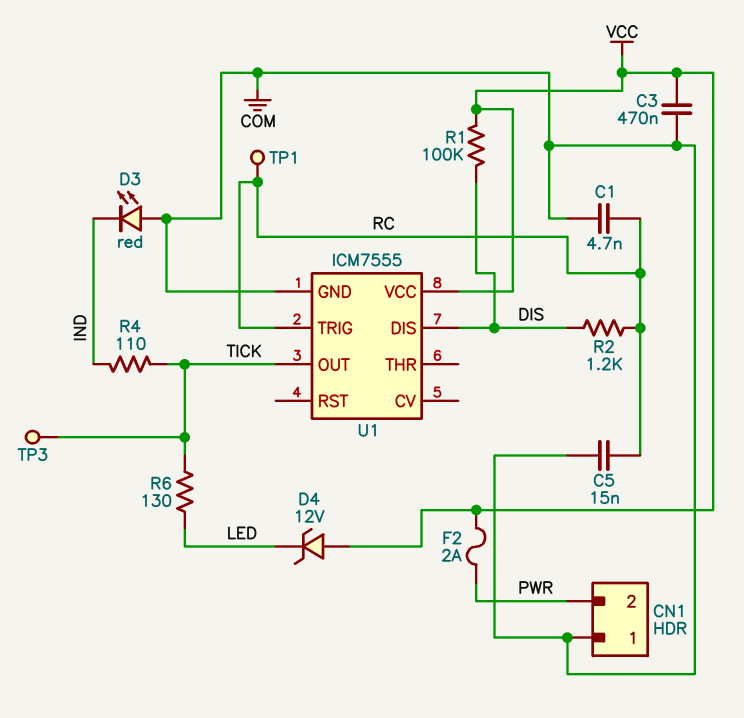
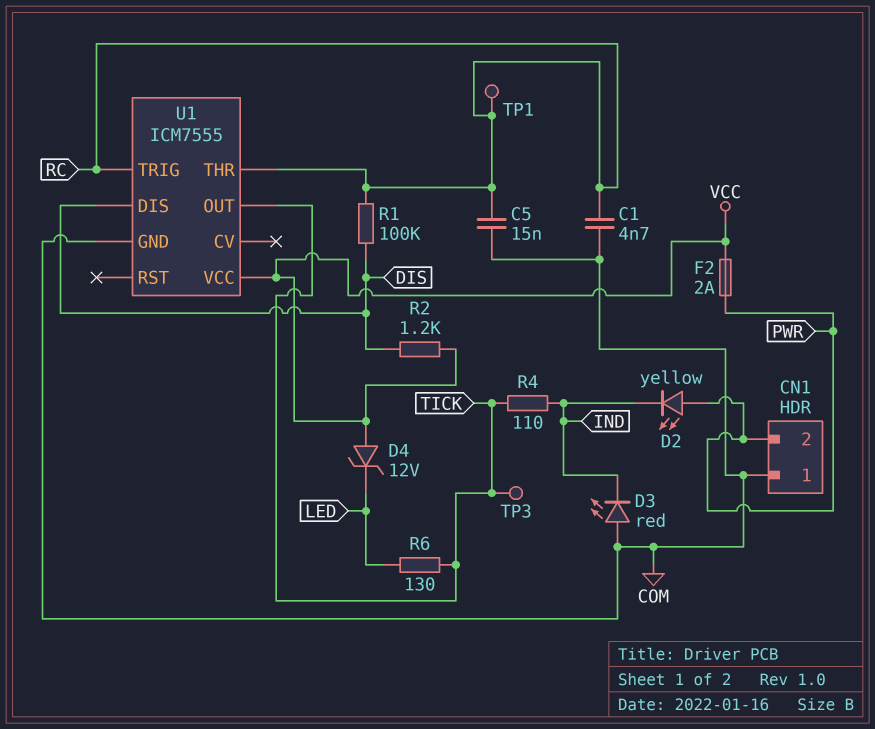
C3: 470nF (COM, VCC) -> none
D2: none -> LED yellow (A PWR, K IND)
R1: 100k (DIS, VCC) -> 100k (DIS, RC)
R2: 1.2k (DIS, RC) -> 1.2k (DIS, VCC)
U1 pin THR: none -> RC

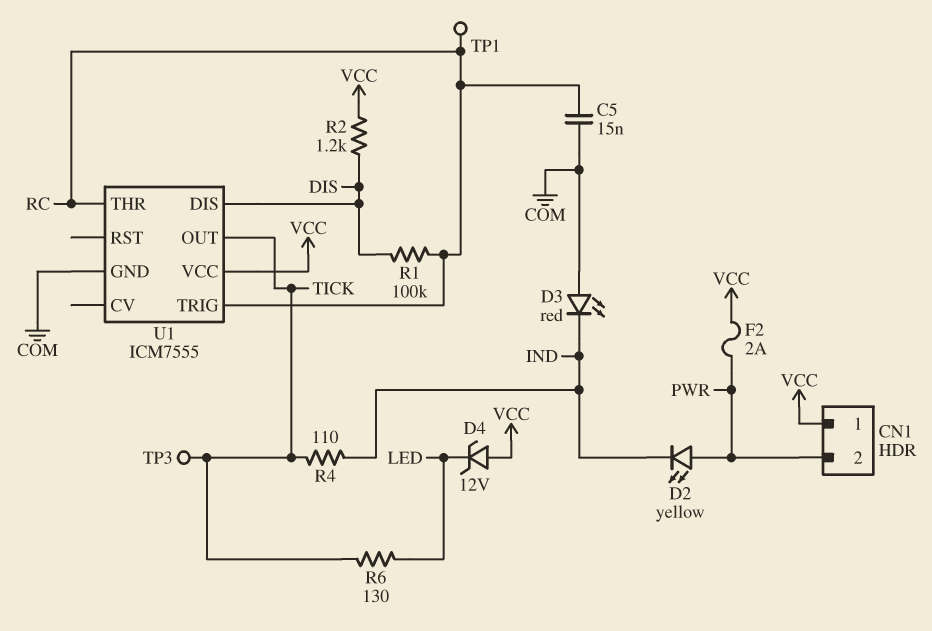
C1: 4.7nF (COM, RC) -> none
CN1 pin 1: COM -> VCC

